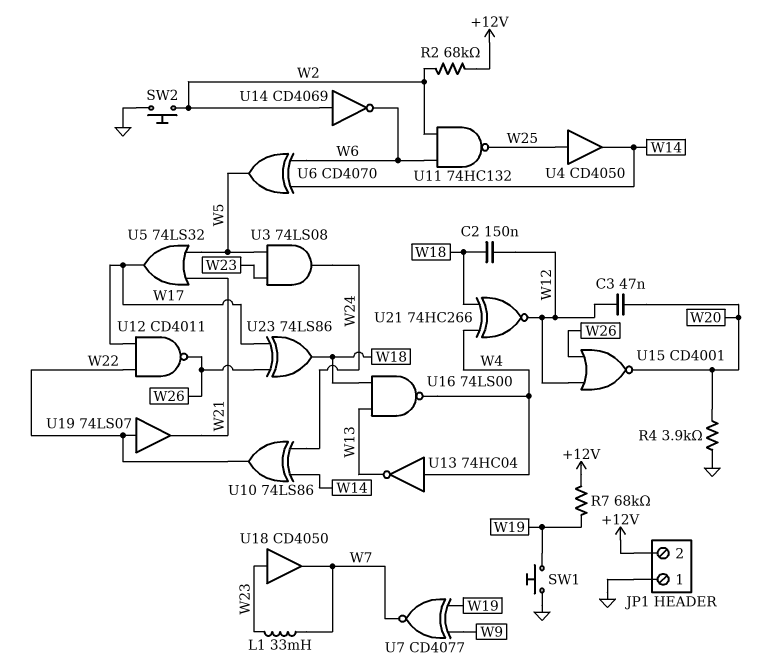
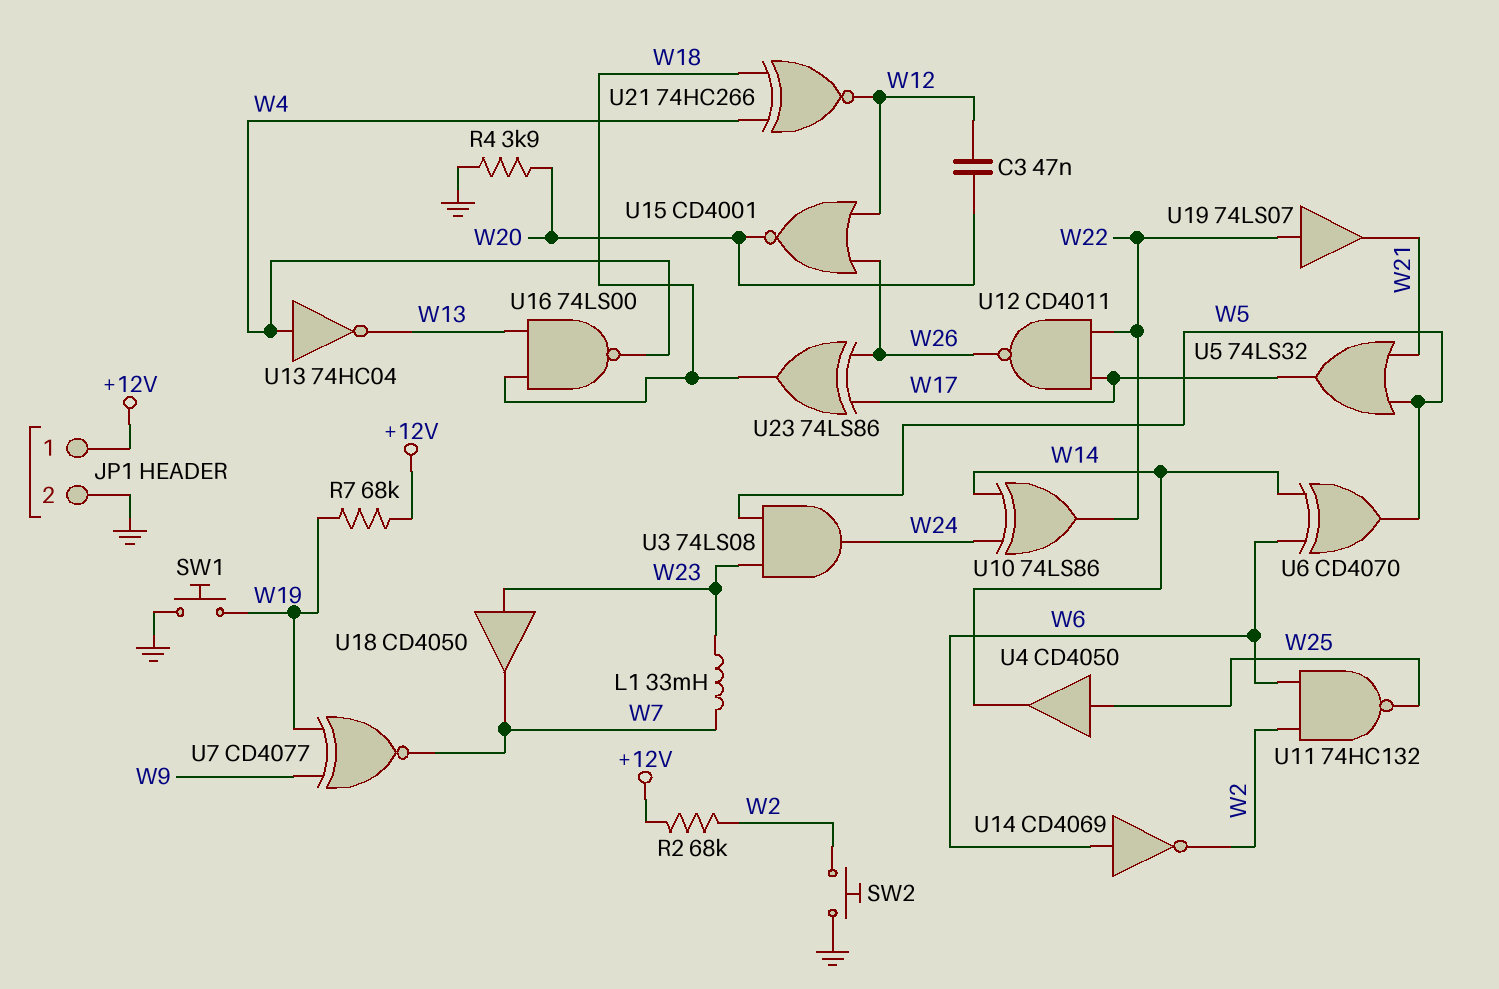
C2: 150nF (W12, W18) -> none
JP1 pin 1: GND -> +12V
JP1 pin 2: +12V -> GND
U14: NOT CD4069 (in W2, out W6) -> NOT CD4069 (in W6, out W2)

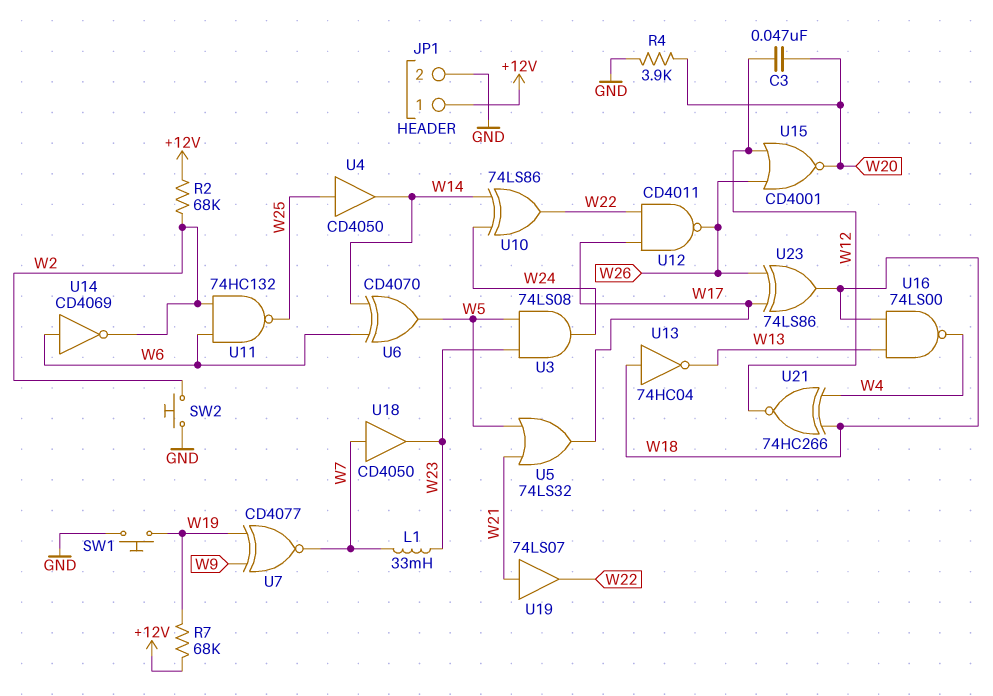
U13: NOT 74HC04 (in W4, out W13) -> NOT 74HC04 (in W18, out W13)
U18: buffer CD4050 (in W23, out W7) -> buffer CD4050 (in W7, out W23)
U19: buffer 74LS07 (in W22, out W21) -> buffer 74LS07 (in W21, out W22)

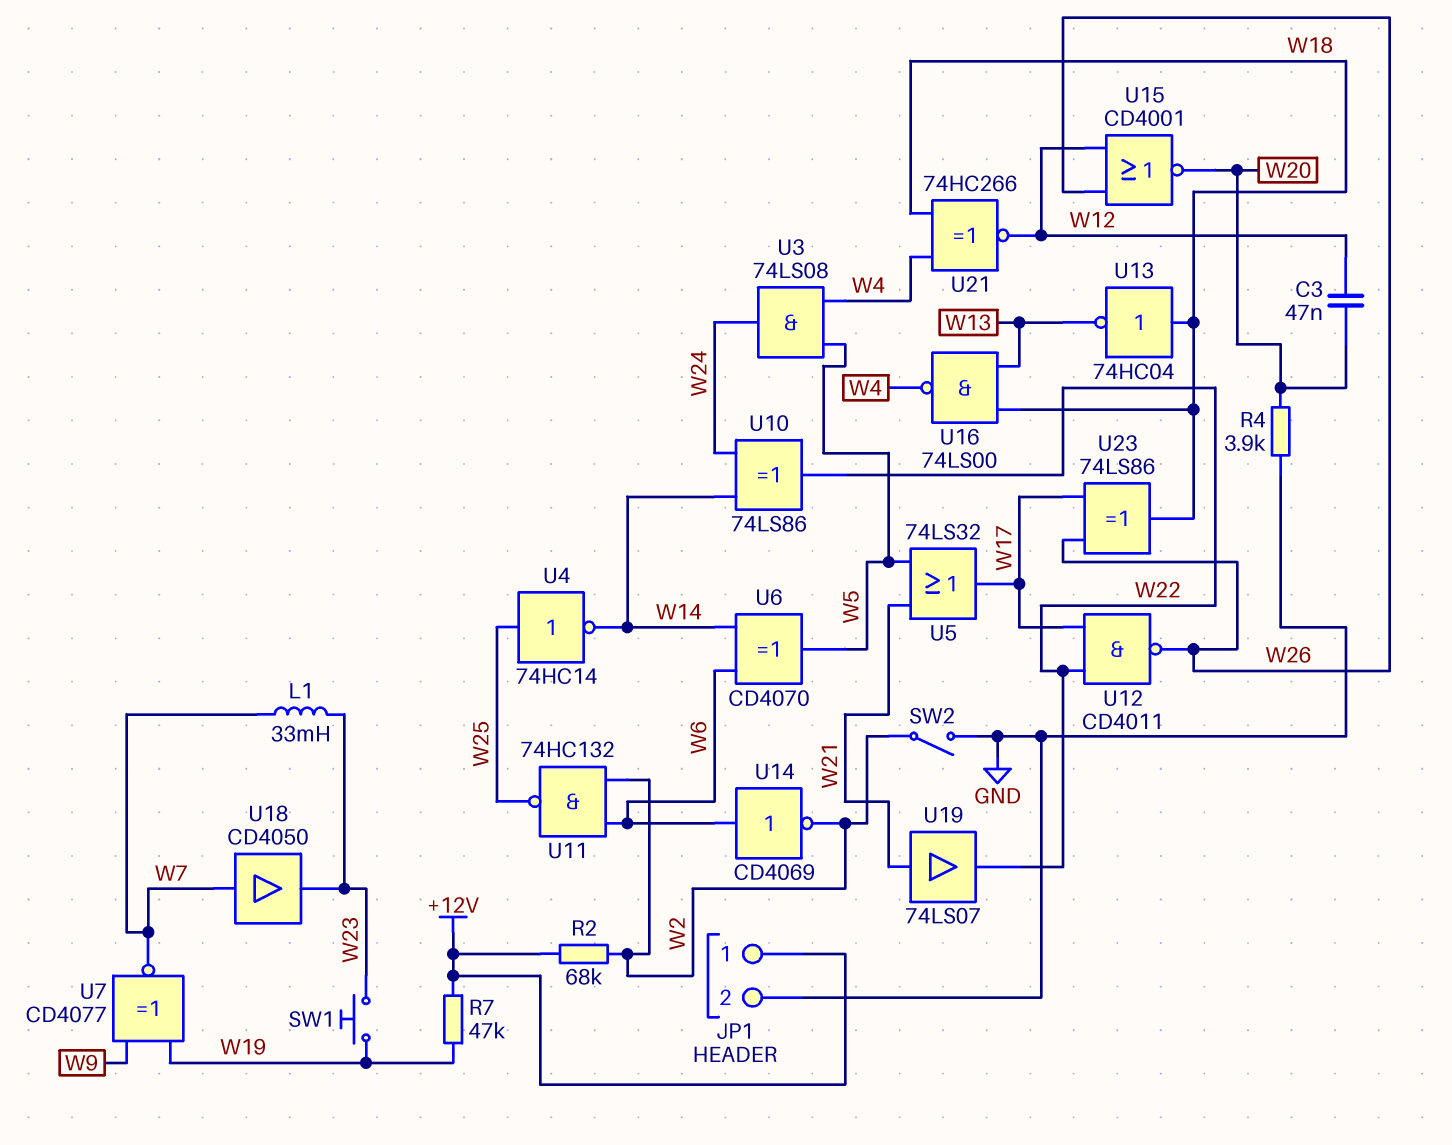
R7: 68k (+12V, W19) -> 47k (+12V, W19)
SW1: button (GND, W19) -> button (W19, W23)
SW2: button (GND, W2) -> switch (GND, W2)
U3: AND 74LS08 (in W5, in W23, out W24) -> AND 74LS08 (in W4, in W5, out W24)
U4: buffer CD4050 (in W25, out W14) -> NOT 74HC14 (in W25, out W14)

